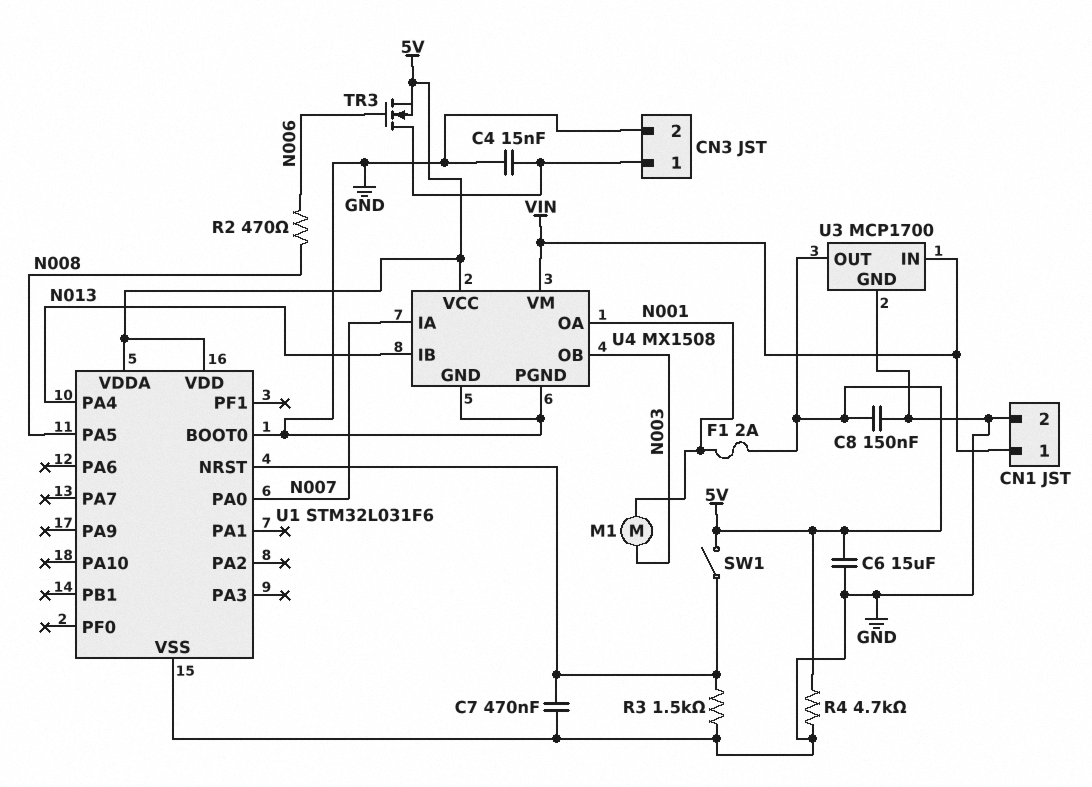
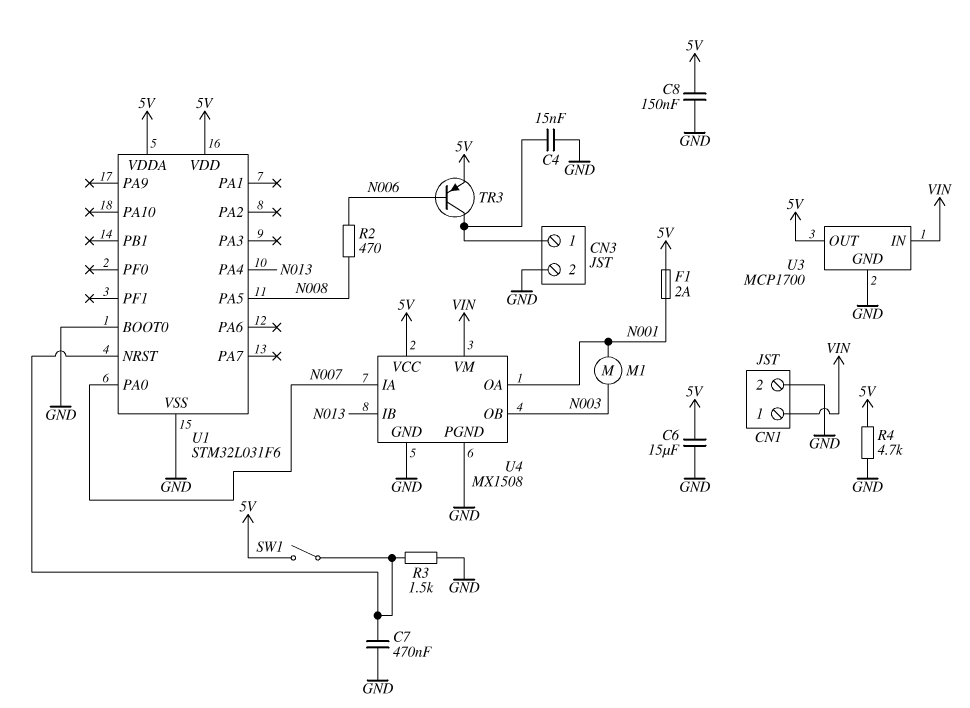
TR3: NMOS (G N006, D CN3/1, S 5V) -> PNP (B N006, C CN3/1, E 5V)

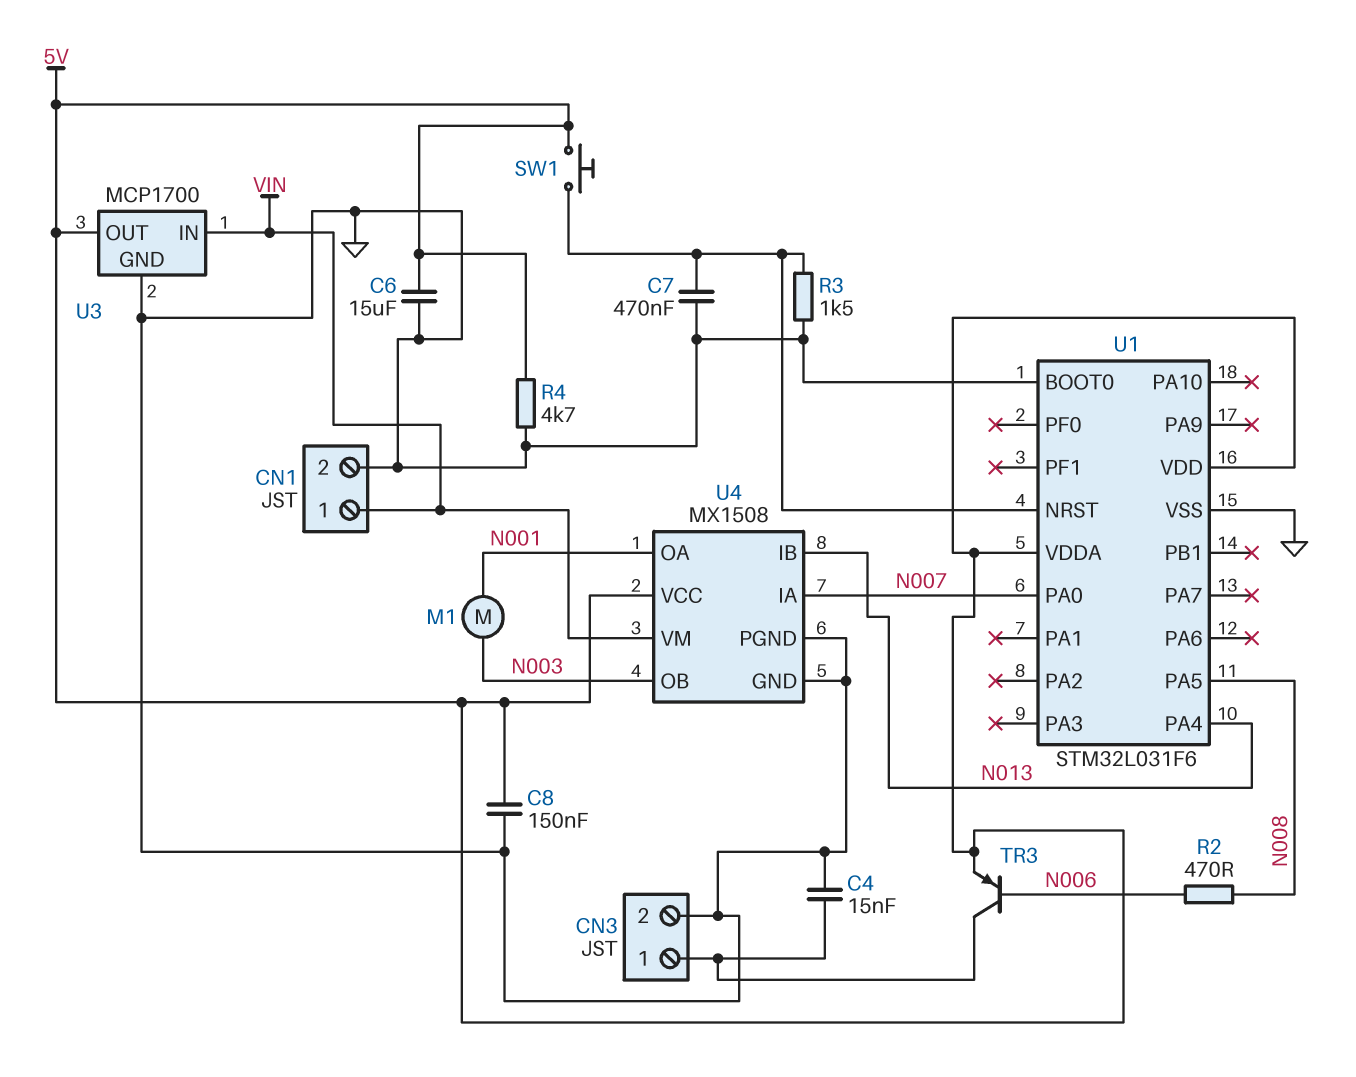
F1: 2A (5V, N001) -> none
SW1: switch (5V, U1/NRST) -> button (5V, U1/NRST)

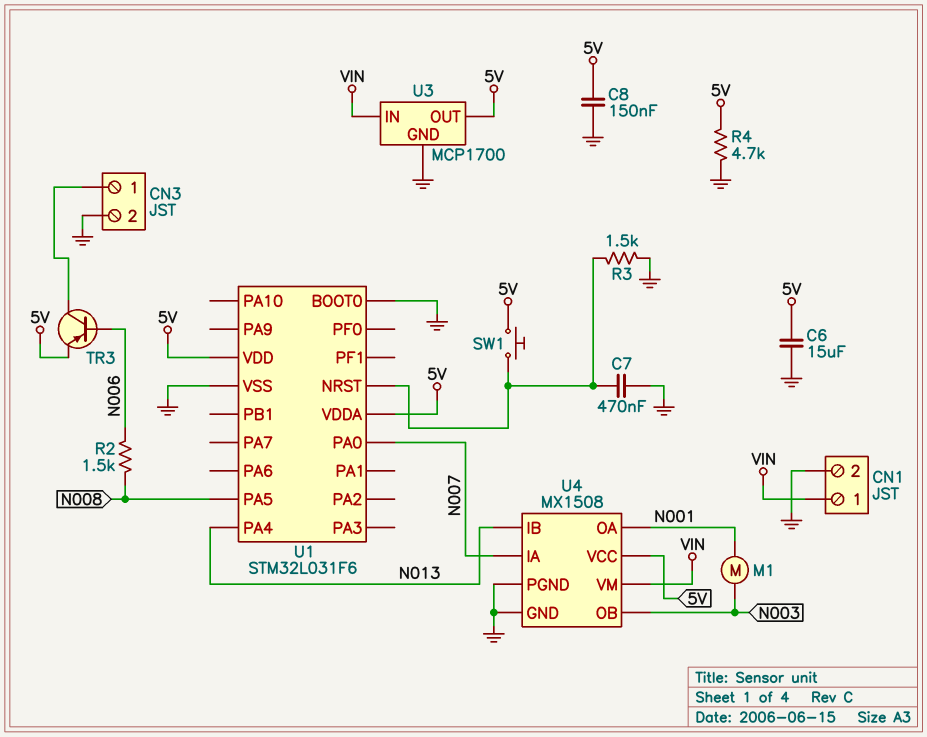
C4: 15nF (CN3/1, GND) -> none
R2: 470 (N006, N008) -> 1.5k (N006, N008)

